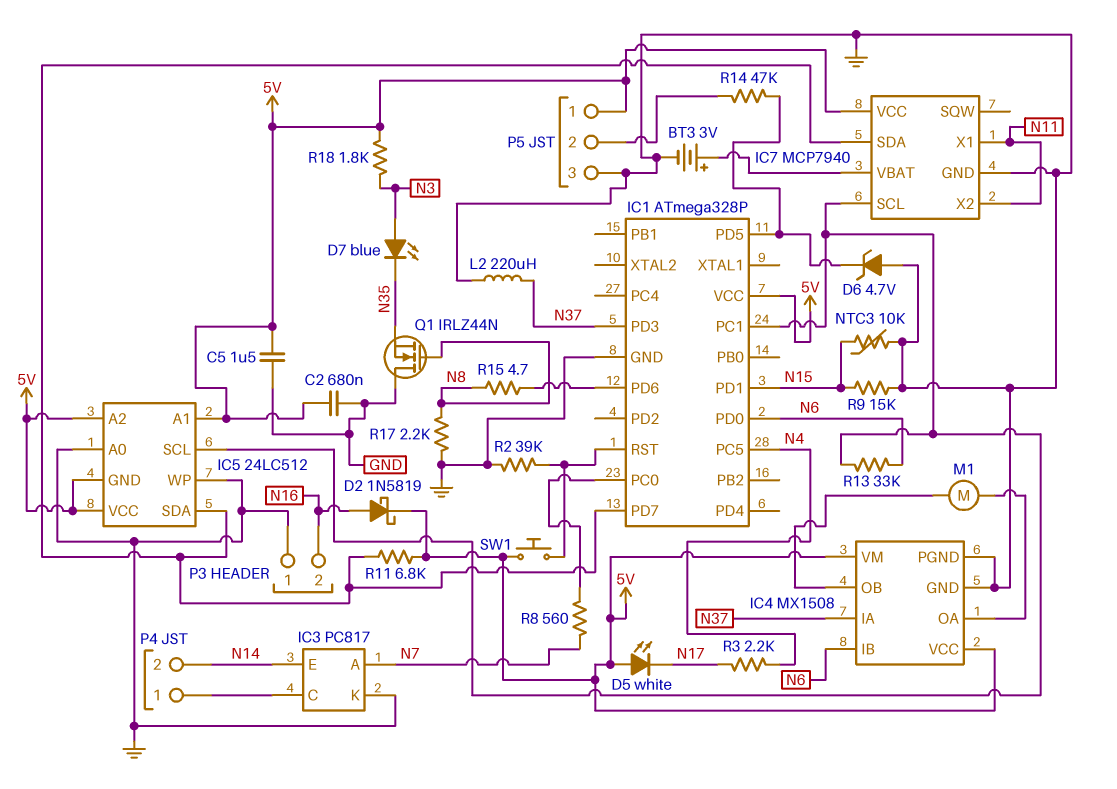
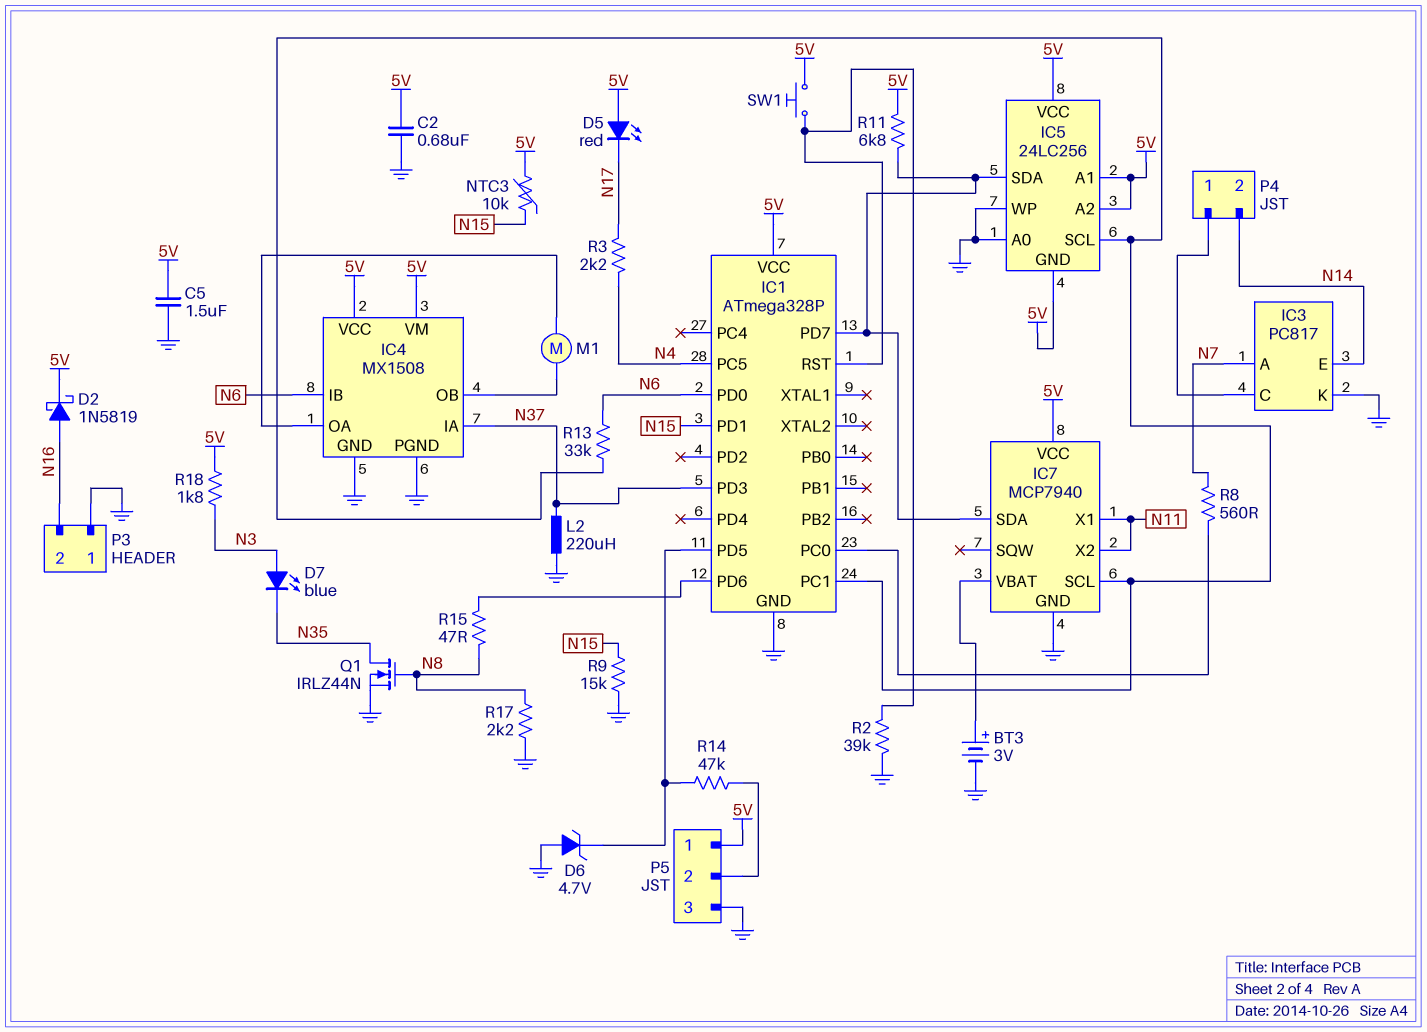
D5: LED white (A 5V, K N17) -> LED red (A 5V, K N17)
IC5: 24LC512 -> 24LC256
NTC3: 10k (GND, N15) -> 10k (5V, N15)
Q1: NMOS IRLZ44N (G N8, D GND, S N35) -> NMOS IRLZ44N (G N8, D N35, S GND)
R15: 4.7 (IC1/PD6, N8) -> 47 (IC1/PD6, N8)

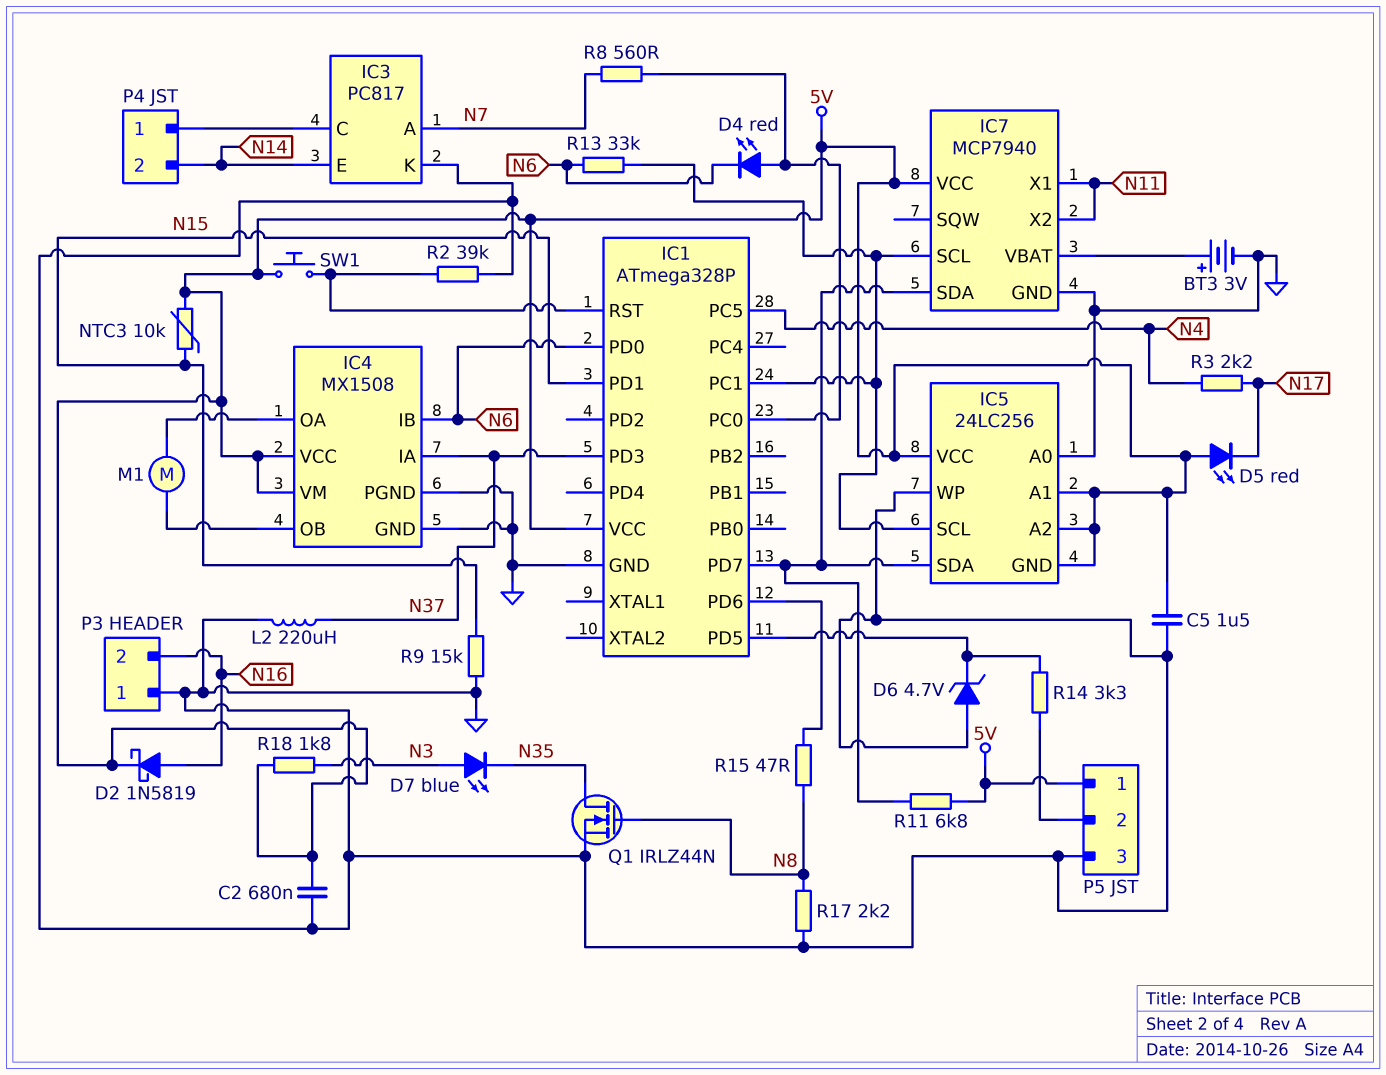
D4: none -> LED red (A IC1/PC0, K N6)
R14: 47k (IC1/PD5, P5/2) -> 3.3k (IC1/PD5, P5/2)

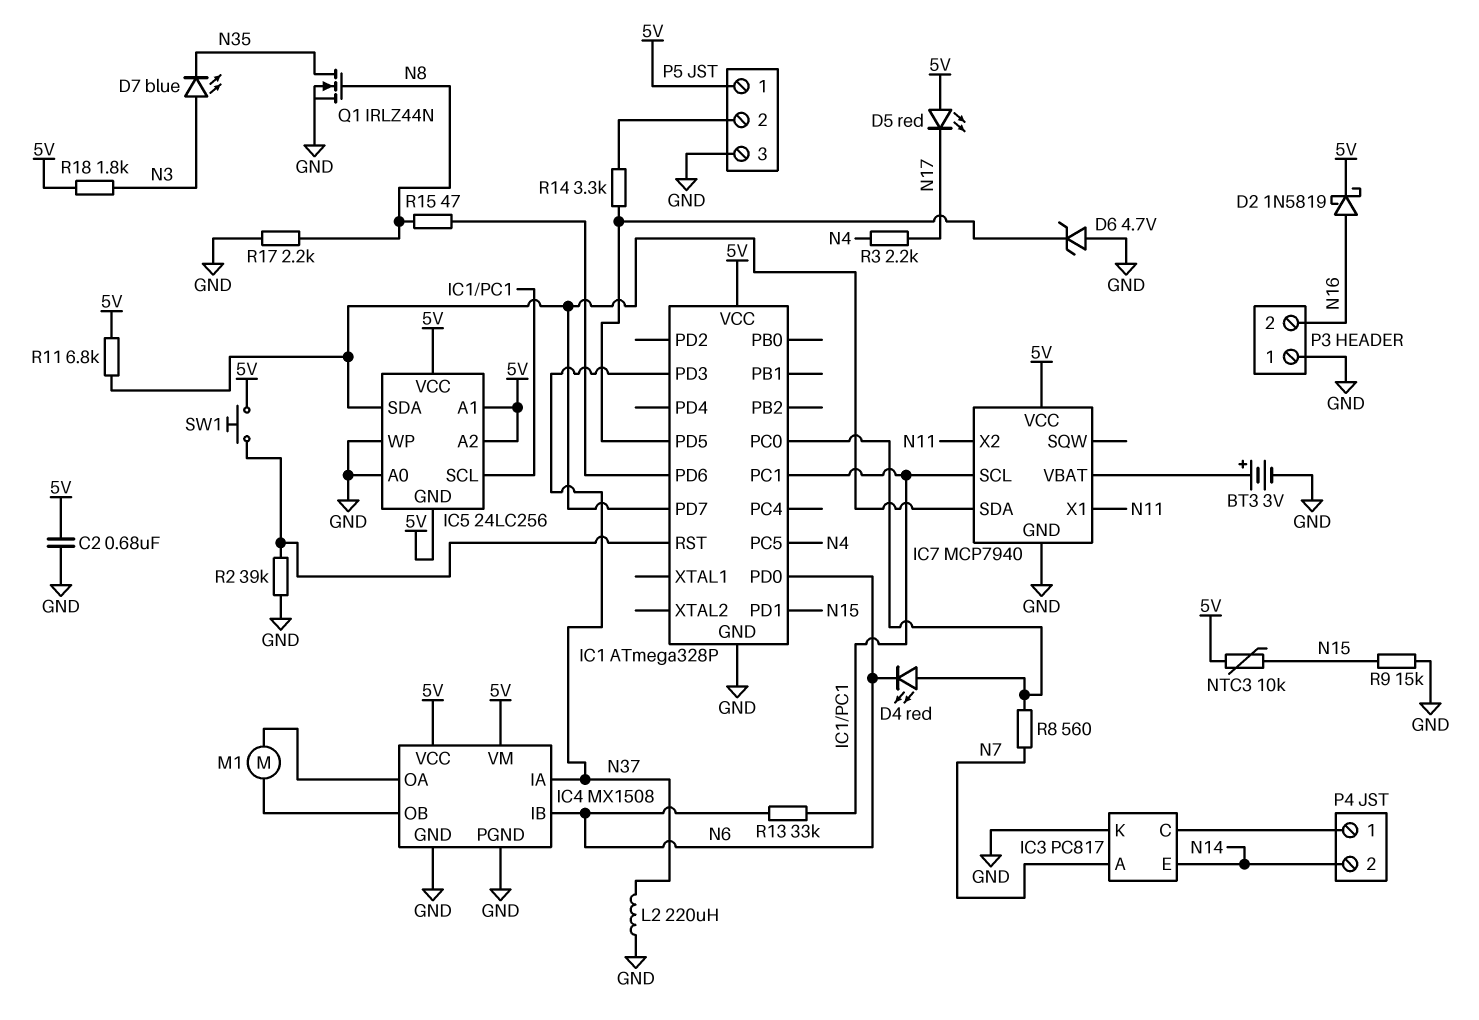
C5: 1.5uF (5V, GND) -> none

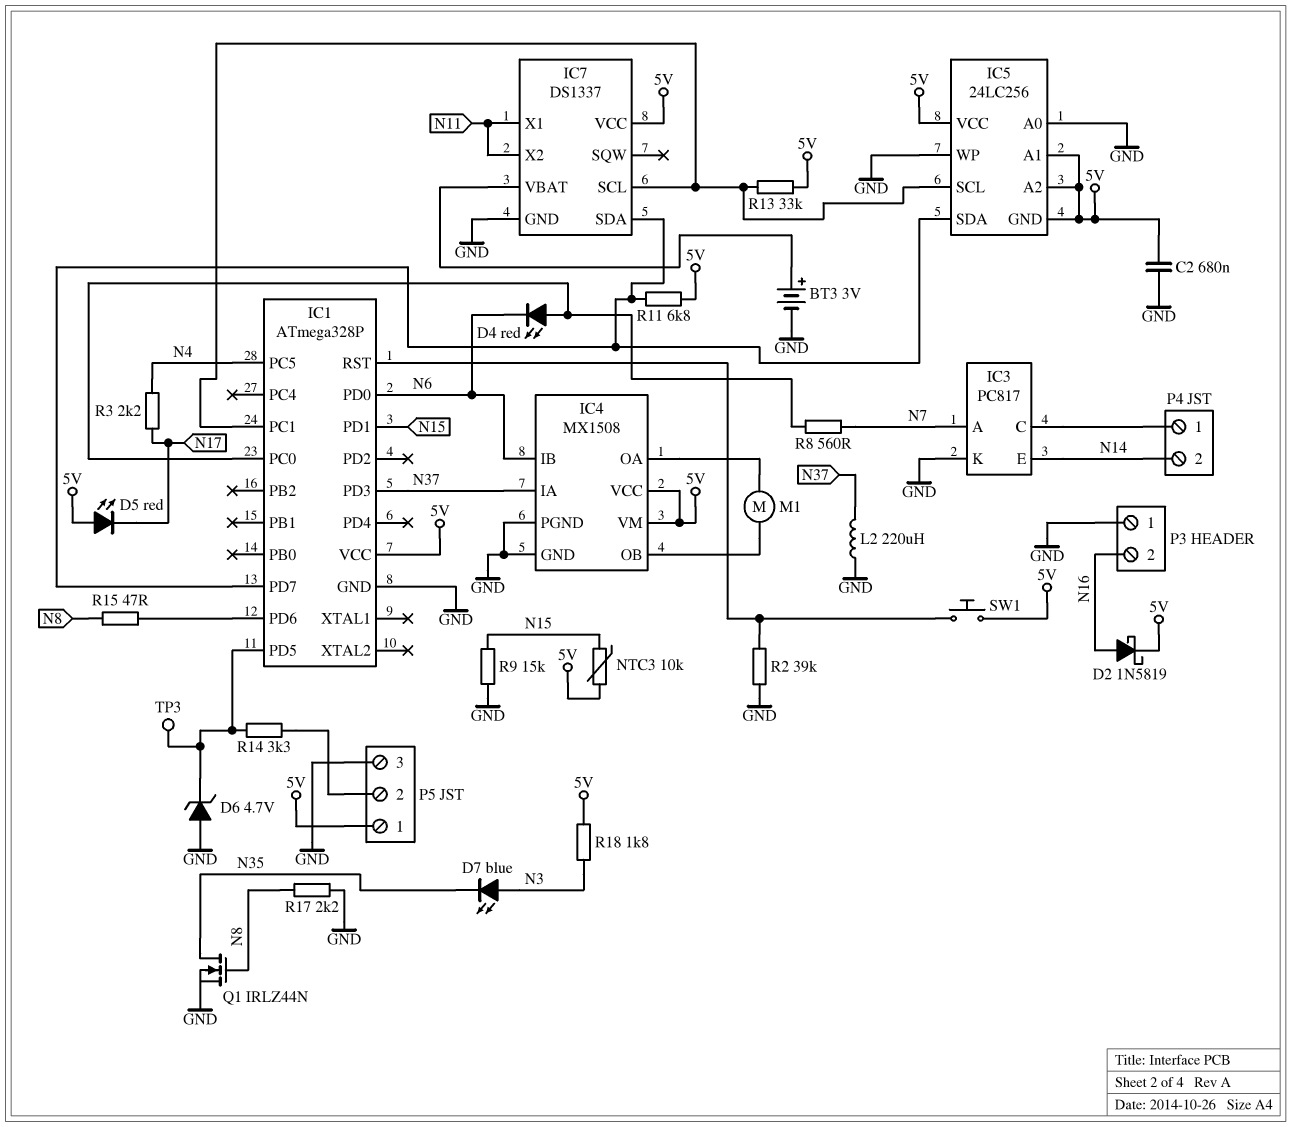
IC7: MCP7940 -> DS1337
R13: 33k (IC1/PC1, N6) -> 33k (5V, IC1/PC1)
TP3: none -> test point (IC1/PD5)

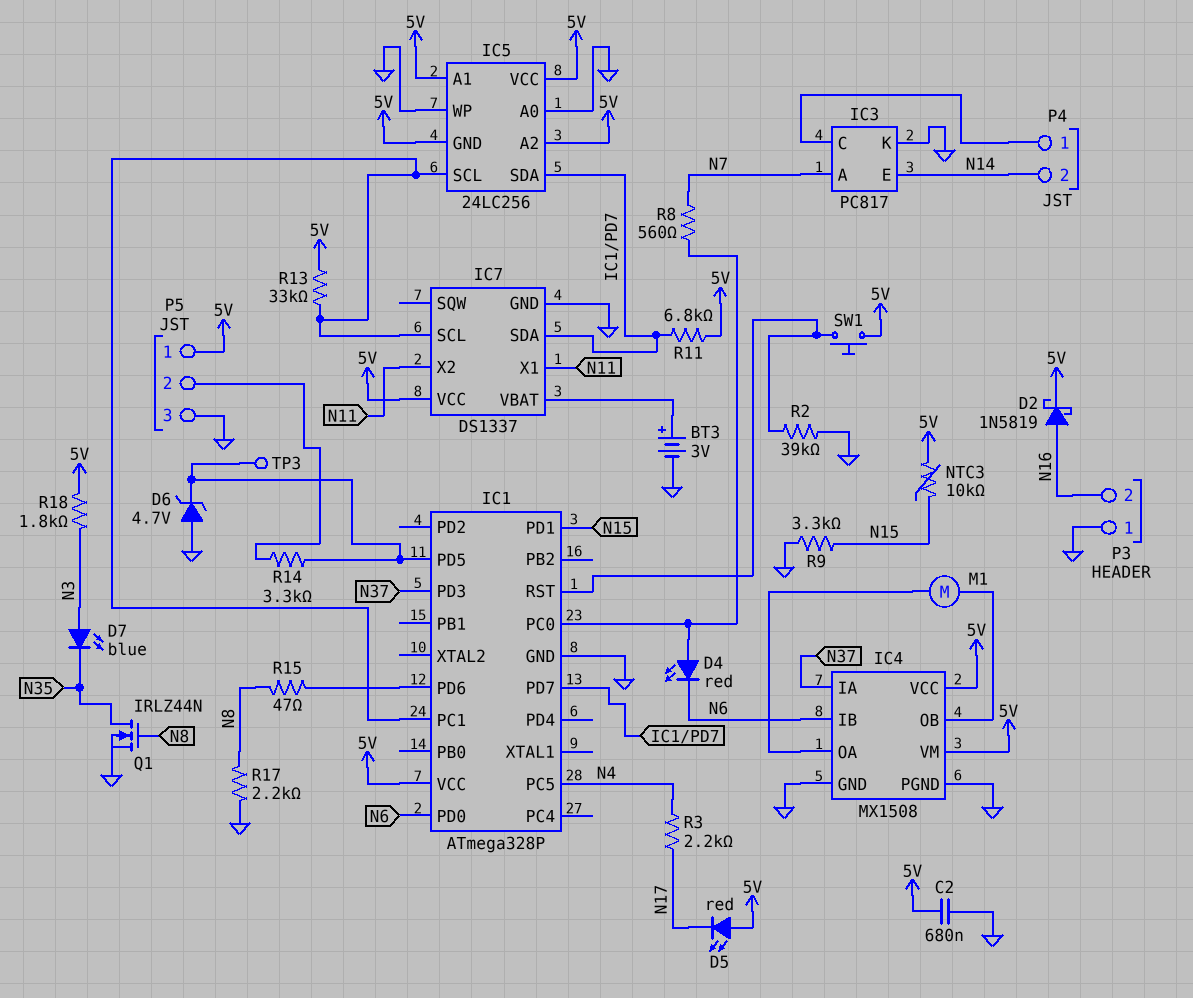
L2: 220uH (GND, N37) -> none
R9: 15k (GND, N15) -> 3.3k (GND, N15)

